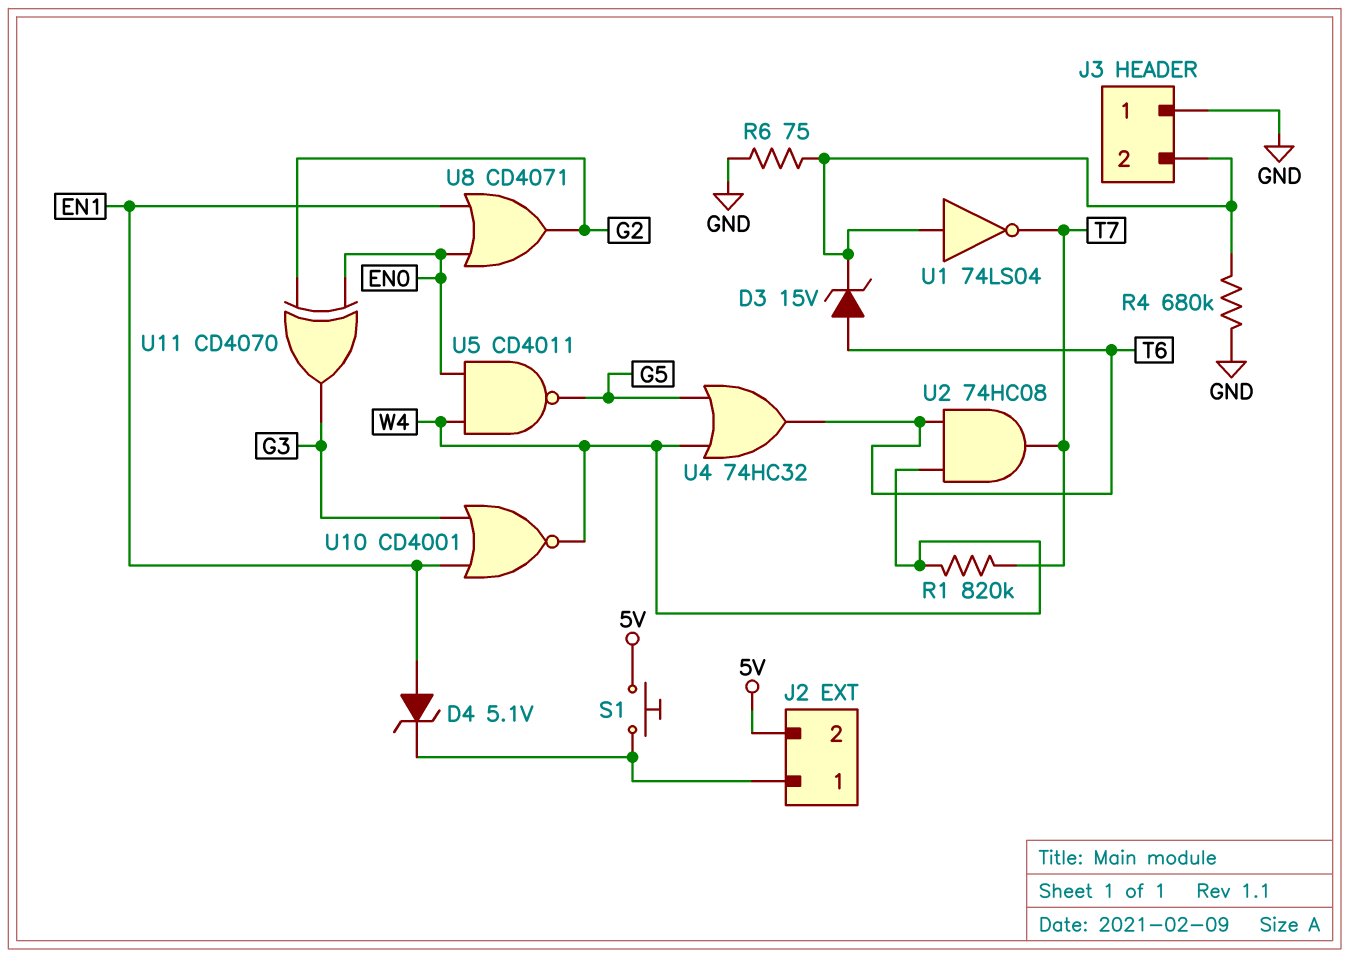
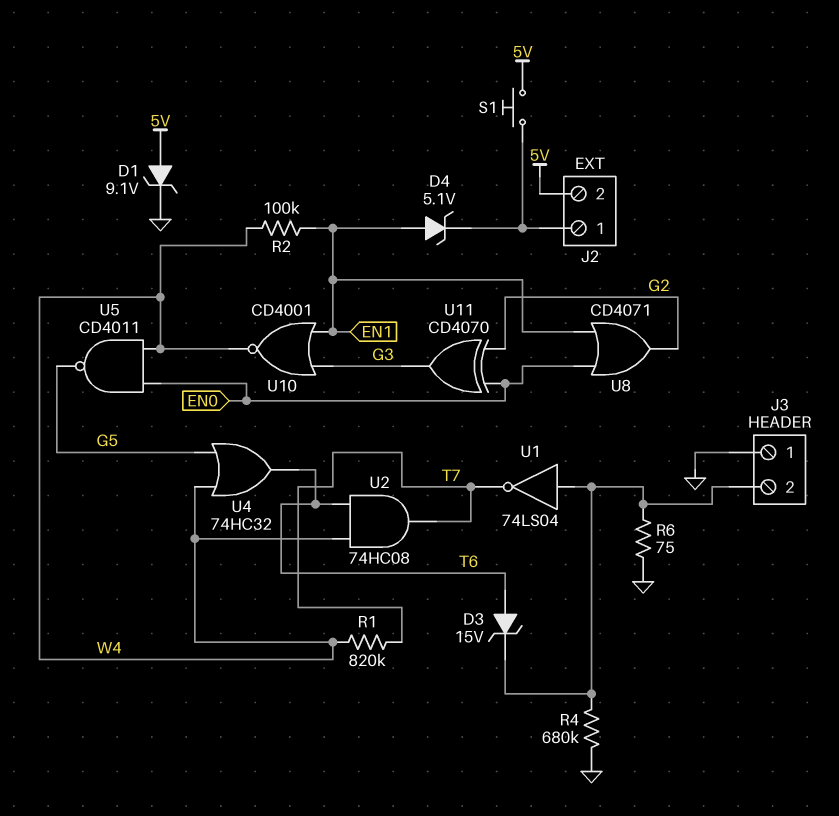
D1: none -> zener 9.1V (A 5V, K GND)
R2: none -> 100k (EN1, W4)

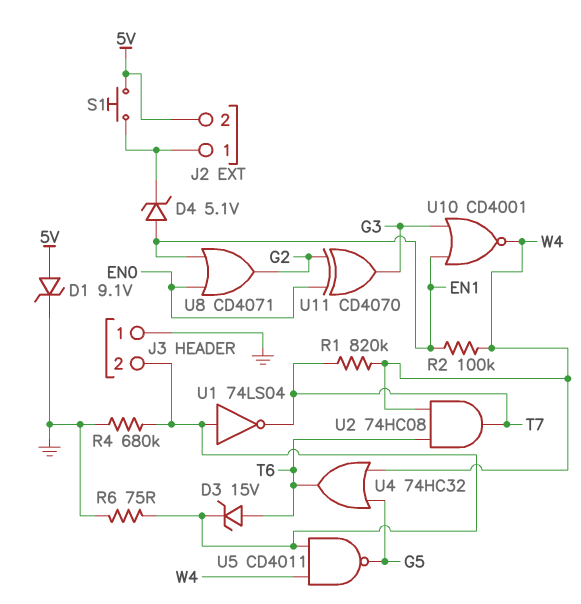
U5: NAND CD4011 (in EN0, in W4, out G5) -> NAND CD4011 (in J3/2, in W4, out G5)

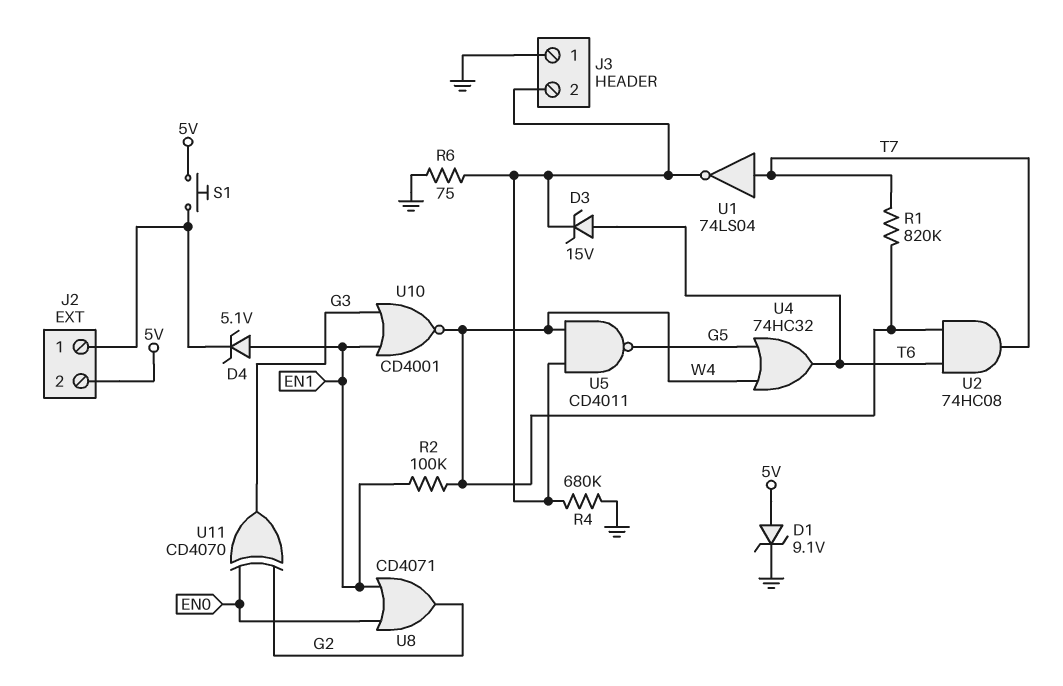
U1: NOT 74LS04 (in J3/2, out T7) -> NOT 74LS04 (in T7, out J3/2)

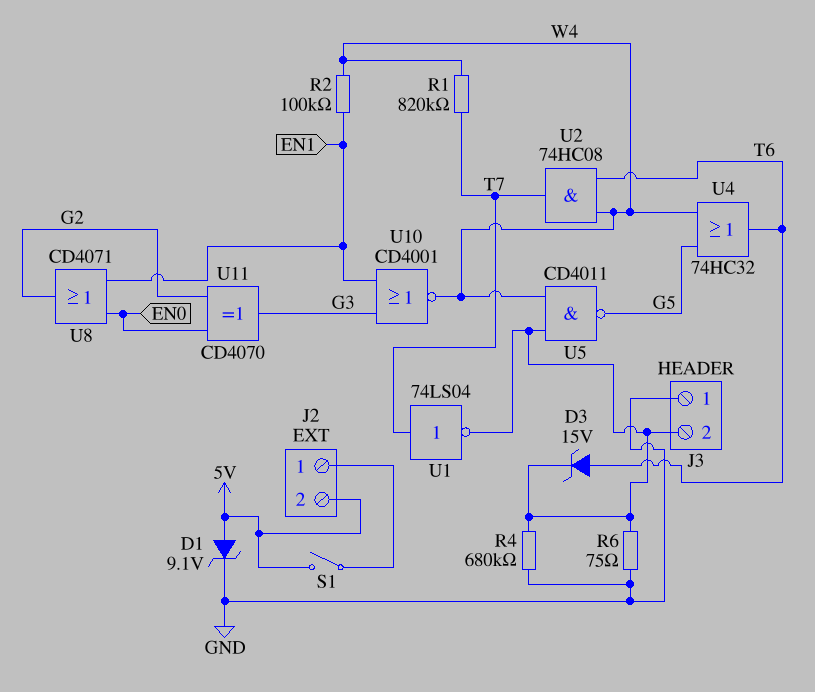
D4: zener 5.1V (A EN1, K J2/1) -> none
S1: button (5V, J2/1) -> switch (5V, J2/1)

